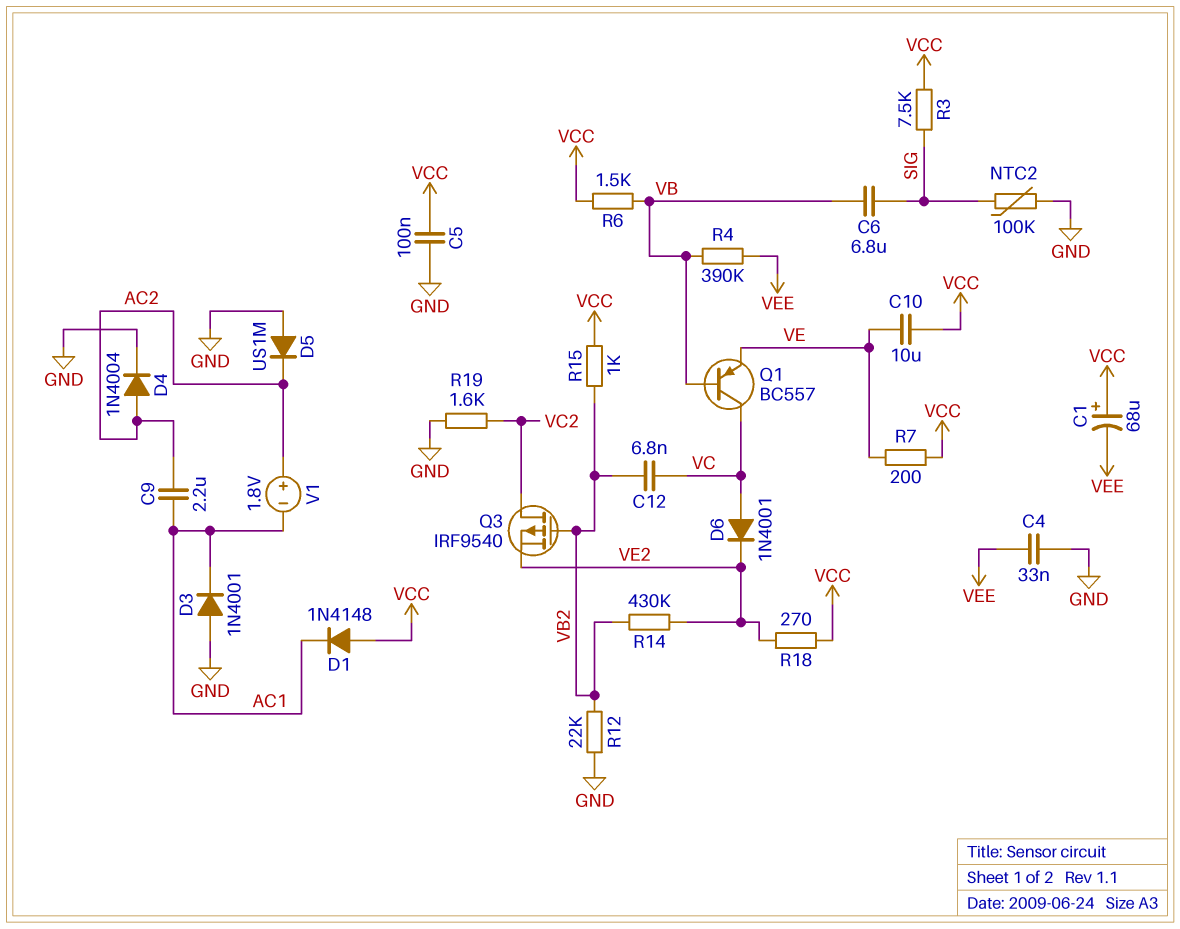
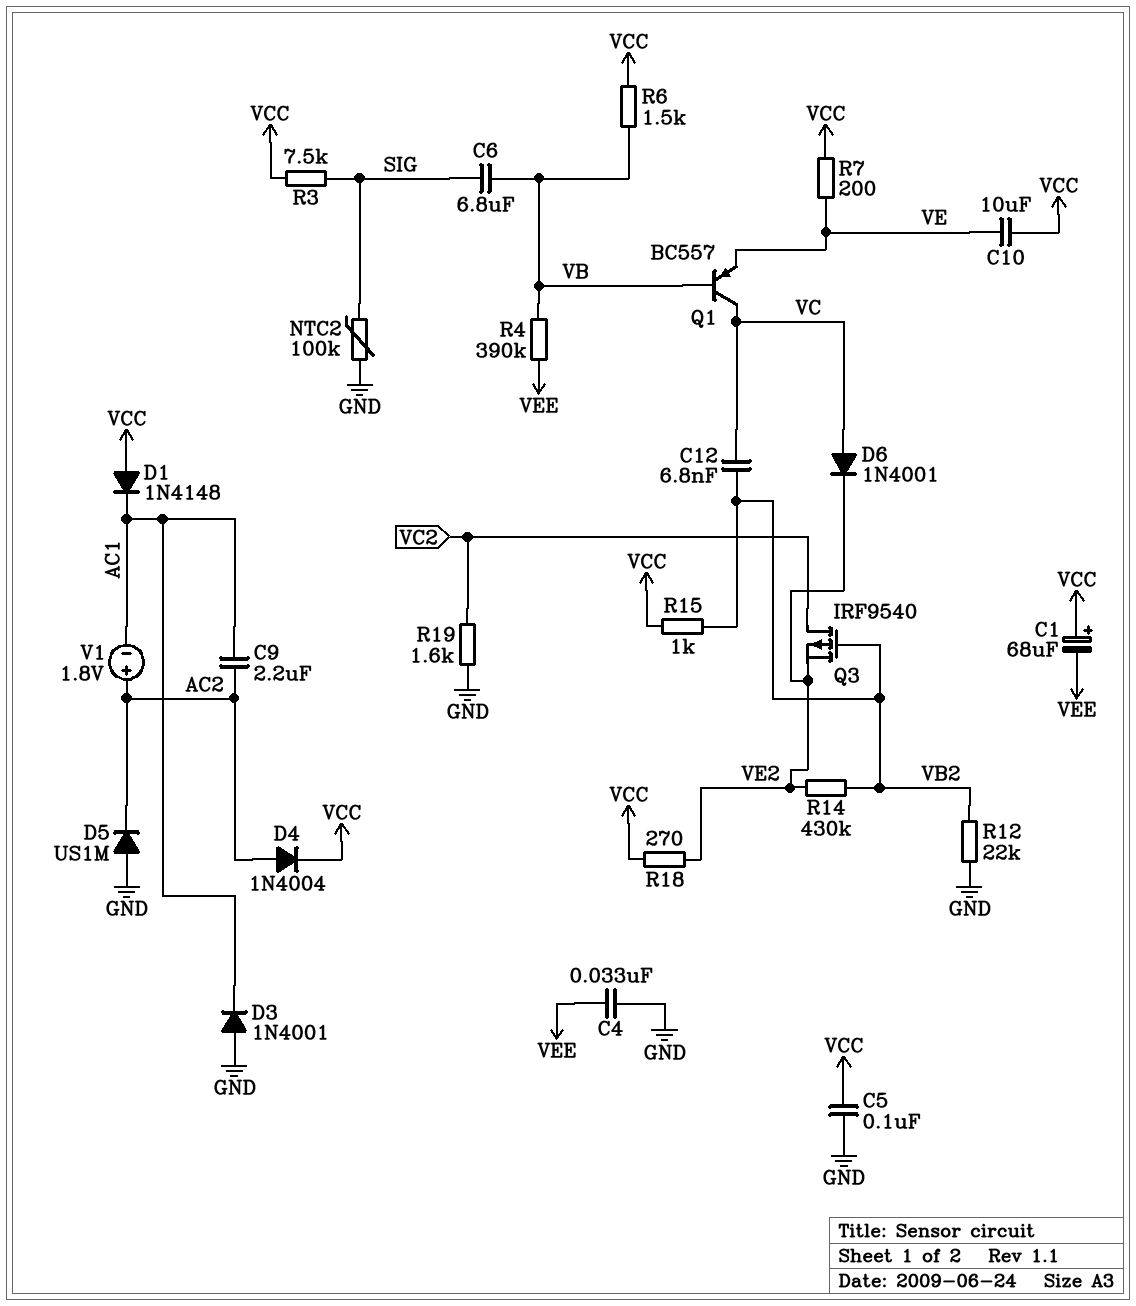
D4: diode 1N4004 (A AC2, K GND) -> diode 1N4004 (A AC2, K VCC)

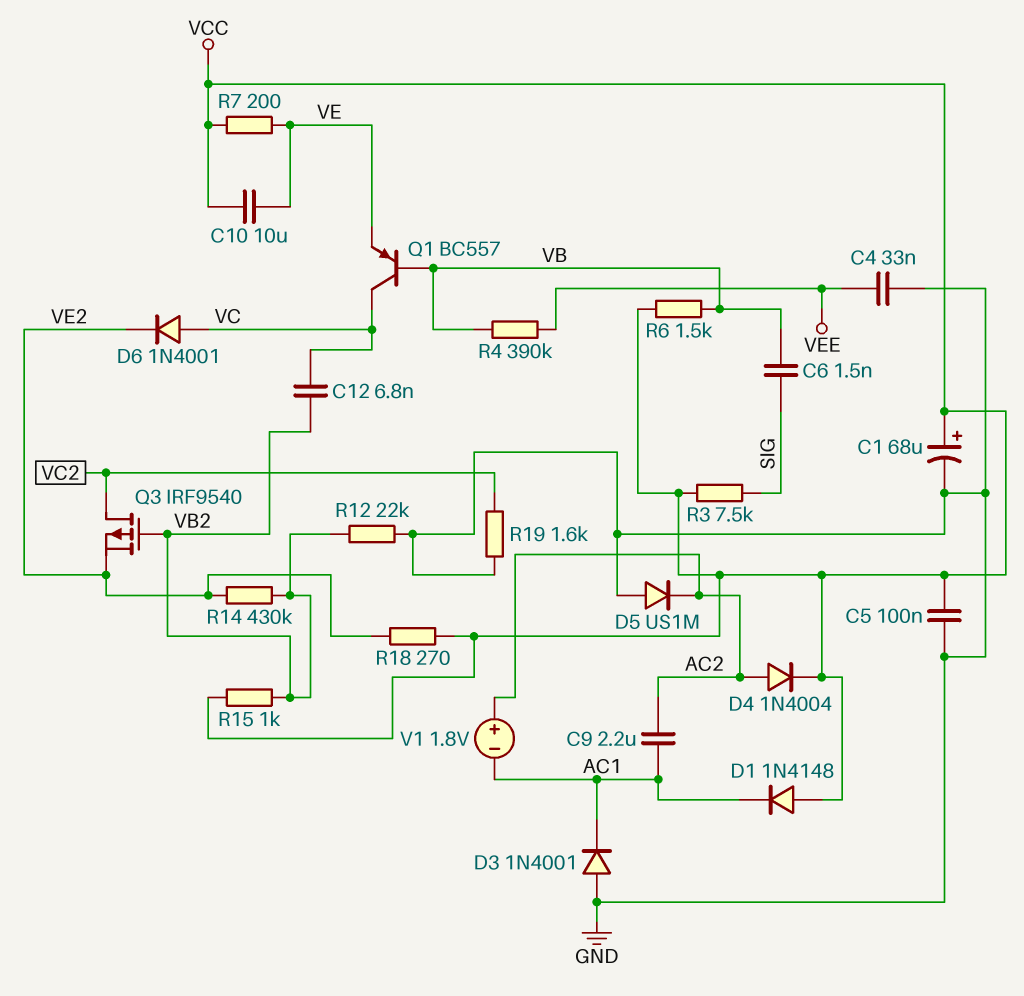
C1: 68uF (plus VCC, minus VEE) -> 68uF (plus VCC, minus GND)
C6: 6.8uF (SIG, VB) -> 1.5nF (SIG, VB)
NTC2: 100k (GND, SIG) -> none

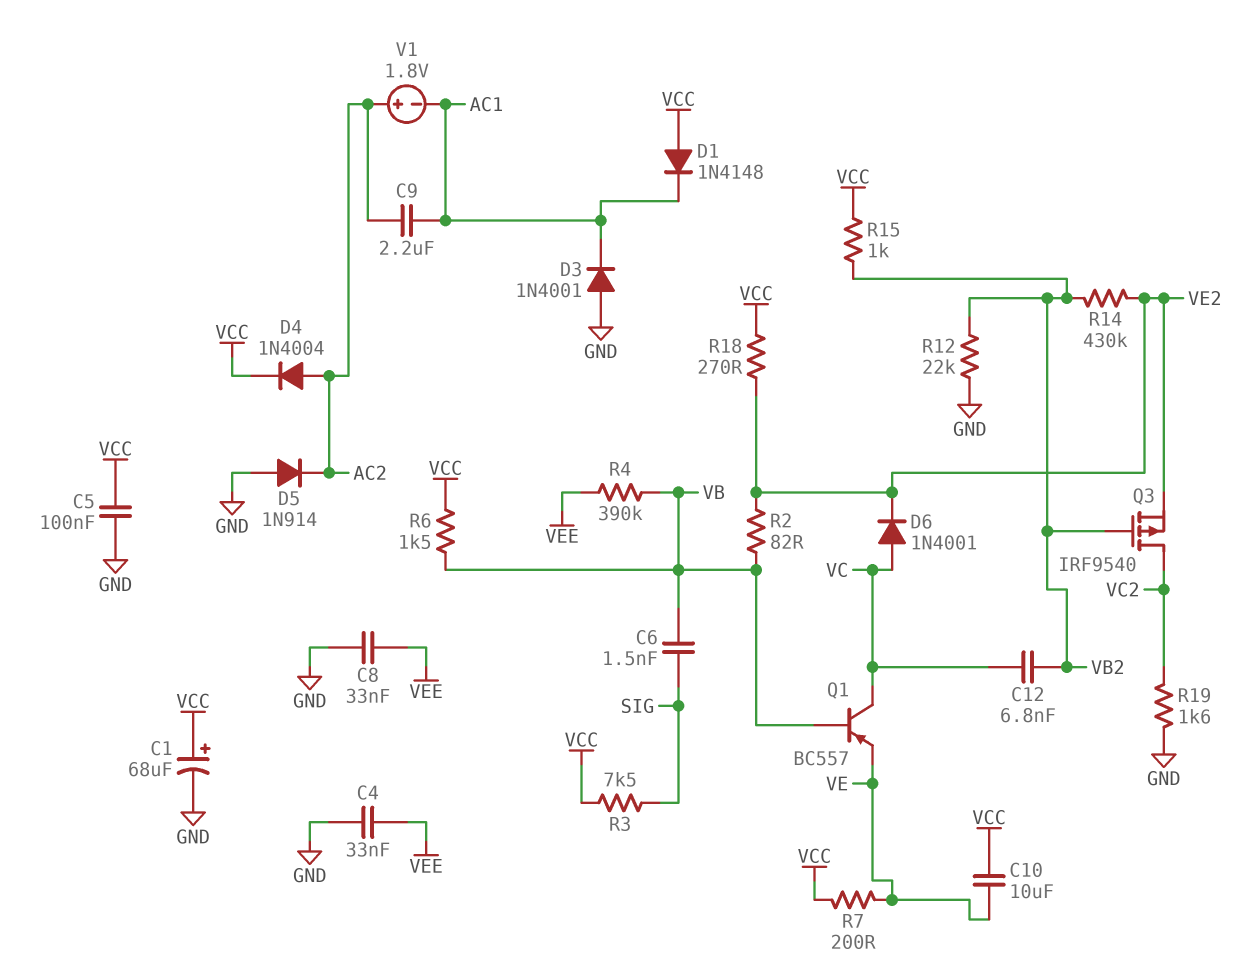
C8: none -> 33nF (GND, VEE)
D5: diode US1M (A GND, K AC2) -> diode 1N914 (A GND, K AC2)
R2: none -> 82 (VB, VE2)

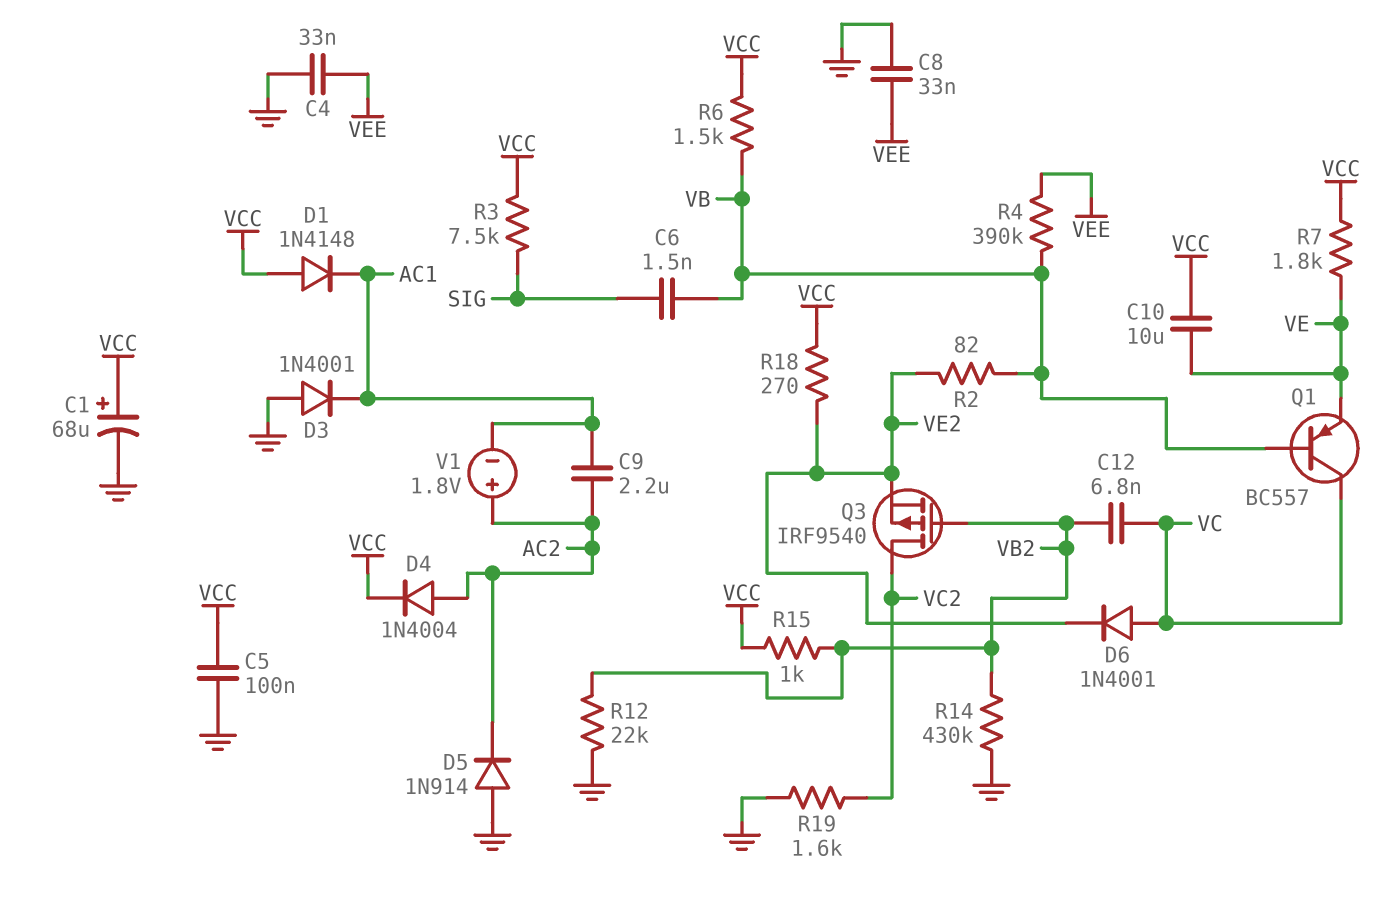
R7: 200 (VCC, VE) -> 1.8k (VCC, VE)
R14: 430k (VB2, VE2) -> 430k (GND, VB2)

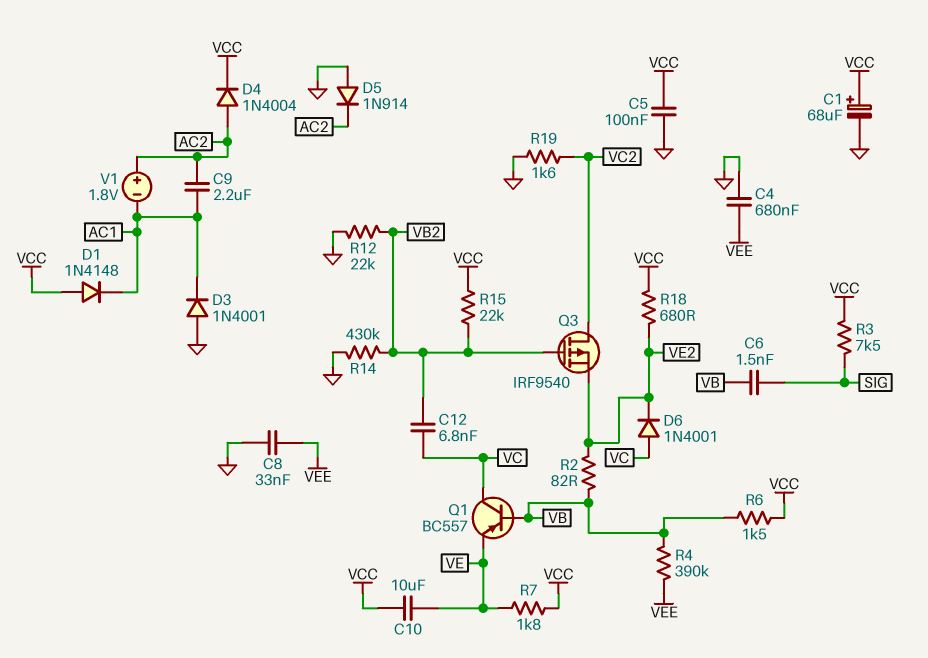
C4: 33nF (GND, VEE) -> 680nF (GND, VEE)
R15: 1k (VB2, VCC) -> 22k (VB2, VCC)
R18: 270 (VCC, VE2) -> 680 (VCC, VE2)

